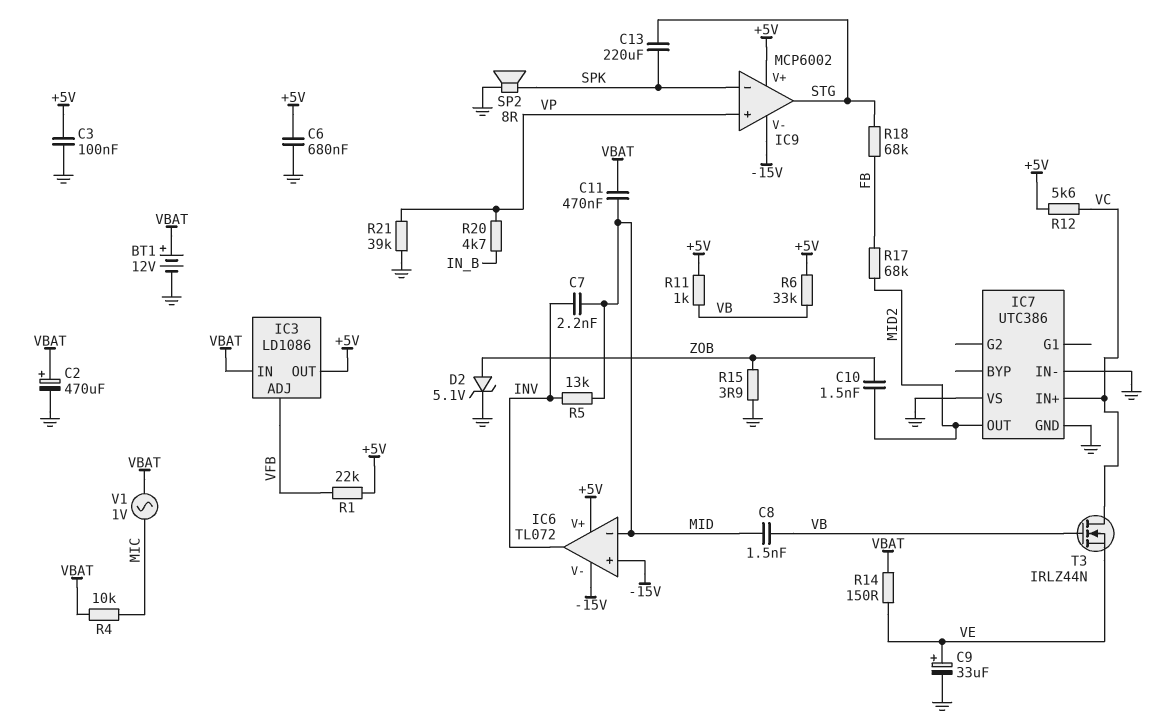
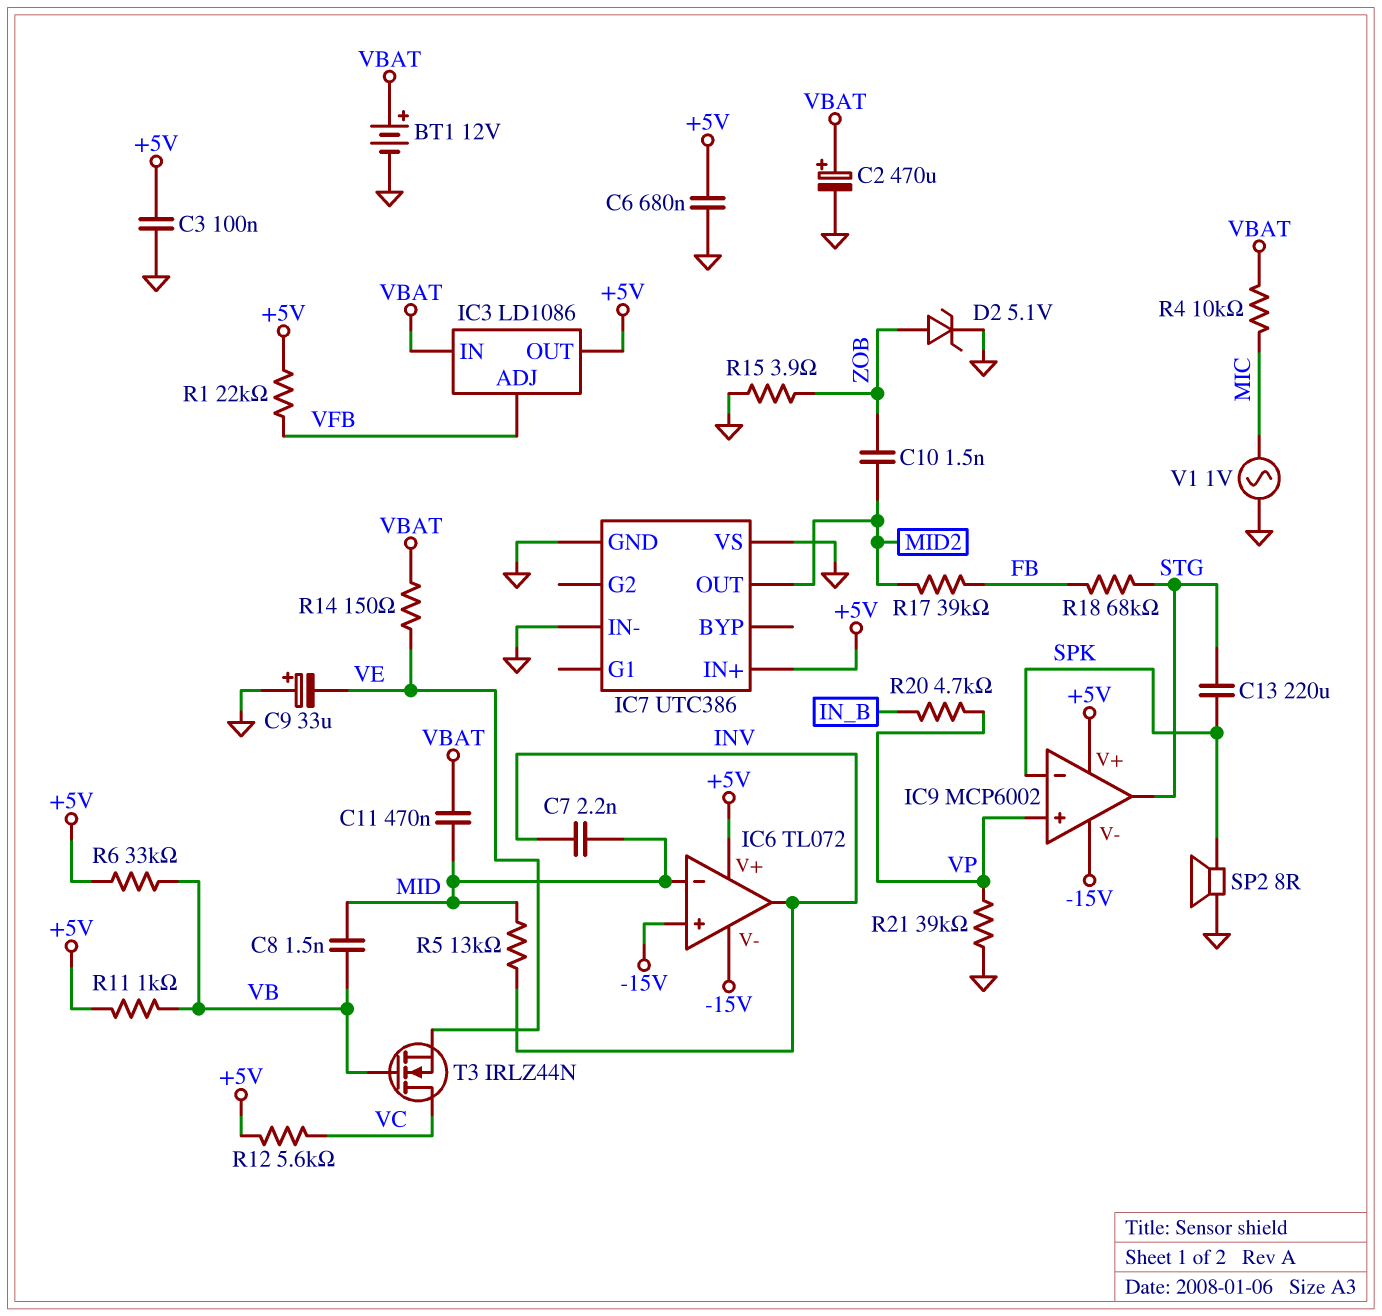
C9: 33uF (plus VE, minus GND) -> 33uF (plus GND, minus VE)
IC7 pin IN+: VC -> +5V
R17: 68k (FB, MID2) -> 39k (FB, MID2)
V1: AC 1V (MIC, VBAT) -> AC 1V (GND, MIC)

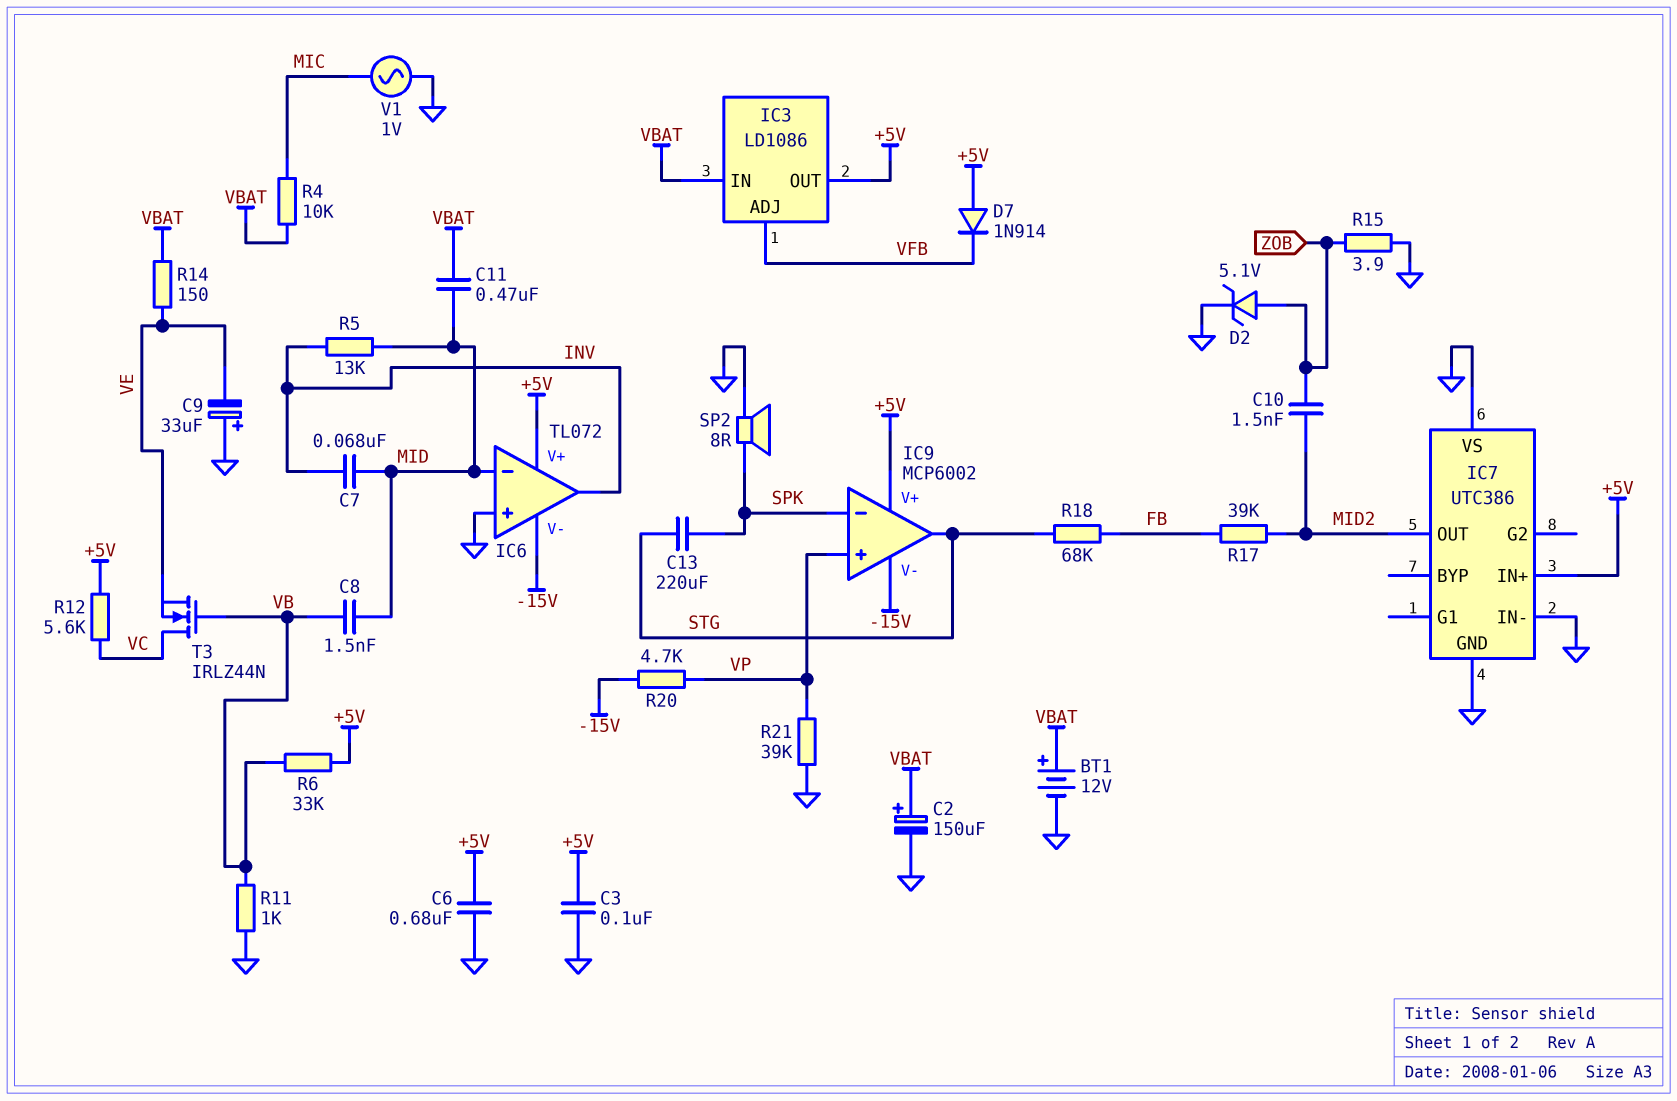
C2: 470uF (plus VBAT, minus GND) -> 150uF (plus VBAT, minus GND)
C7: 2.2nF (INV, MID) -> 68nF (INV, MID)
D7: none -> diode 1N914 (A +5V, K VFB)
IC6 pin in+: -15V -> GND
R1: 22k (+5V, VFB) -> none
R11: 1k (+5V, VB) -> 1k (GND, VB)
R20: 4.7k (IN_B, VP) -> 4.7k (-15V, VP)

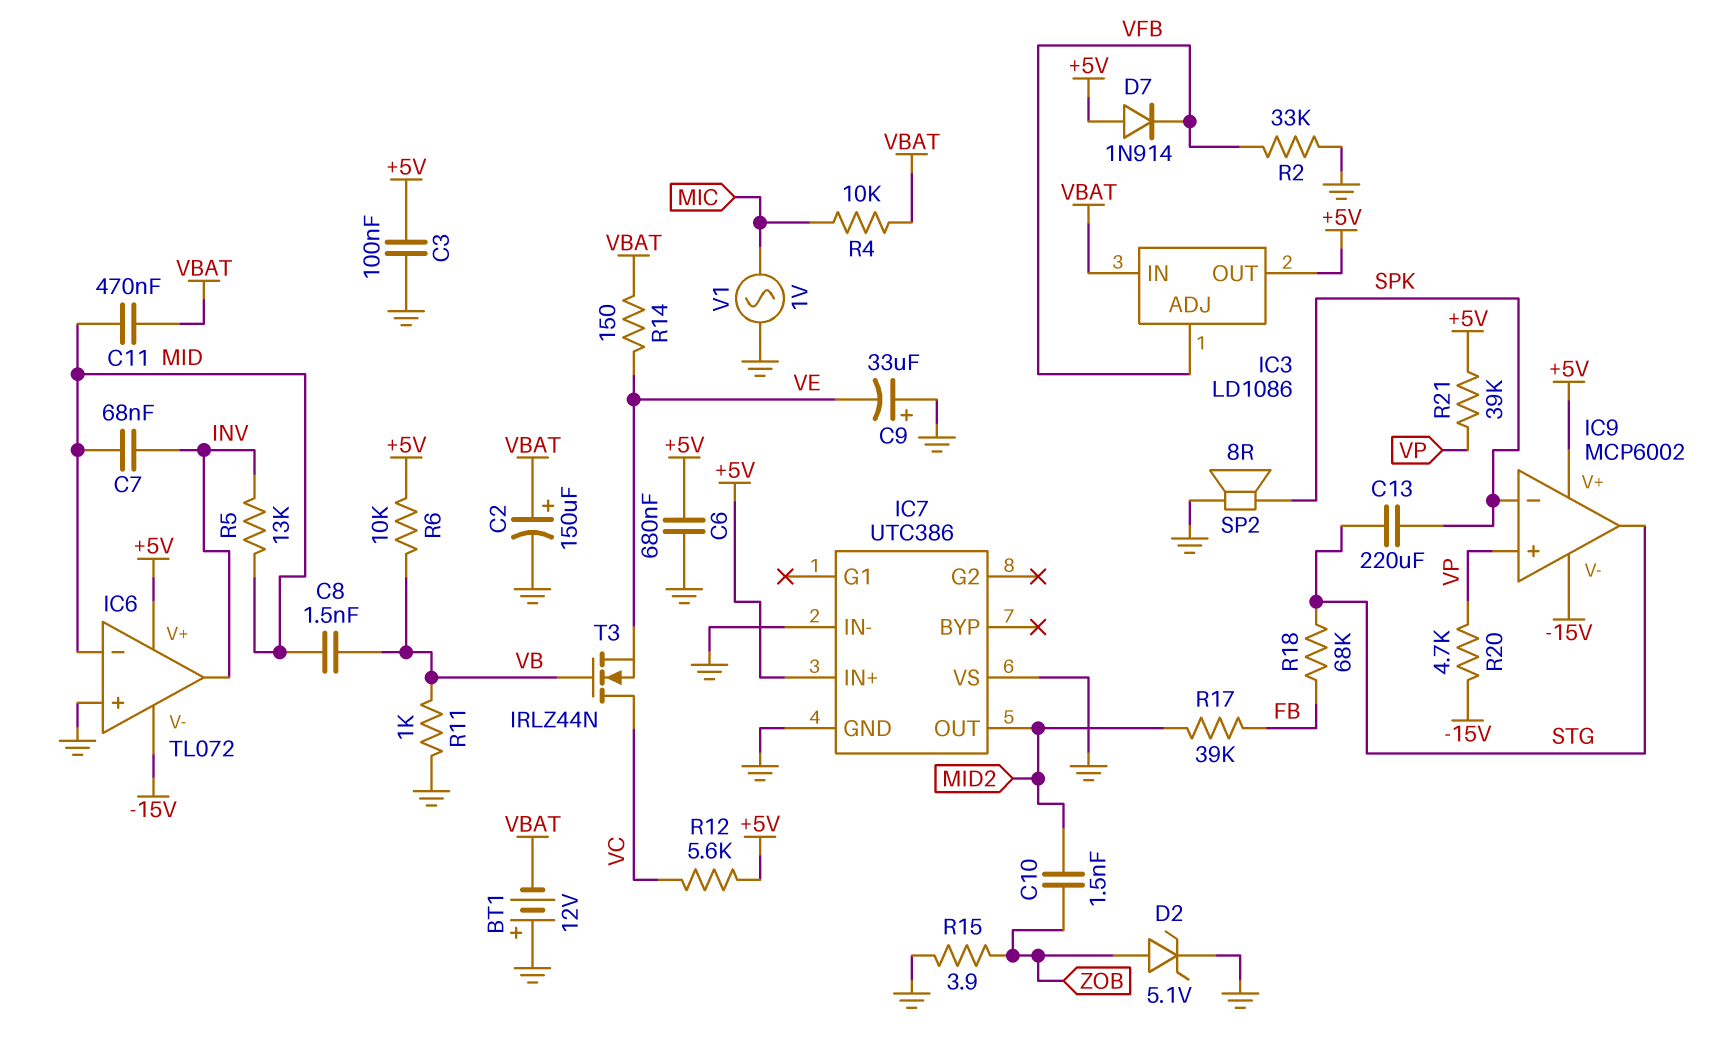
BT1: 12V (plus VBAT, minus GND) -> 12V (plus GND, minus VBAT)
R2: none -> 33k (GND, VFB)
R6: 33k (+5V, VB) -> 10k (+5V, VB)
R21: 39k (GND, VP) -> 39k (+5V, VP)

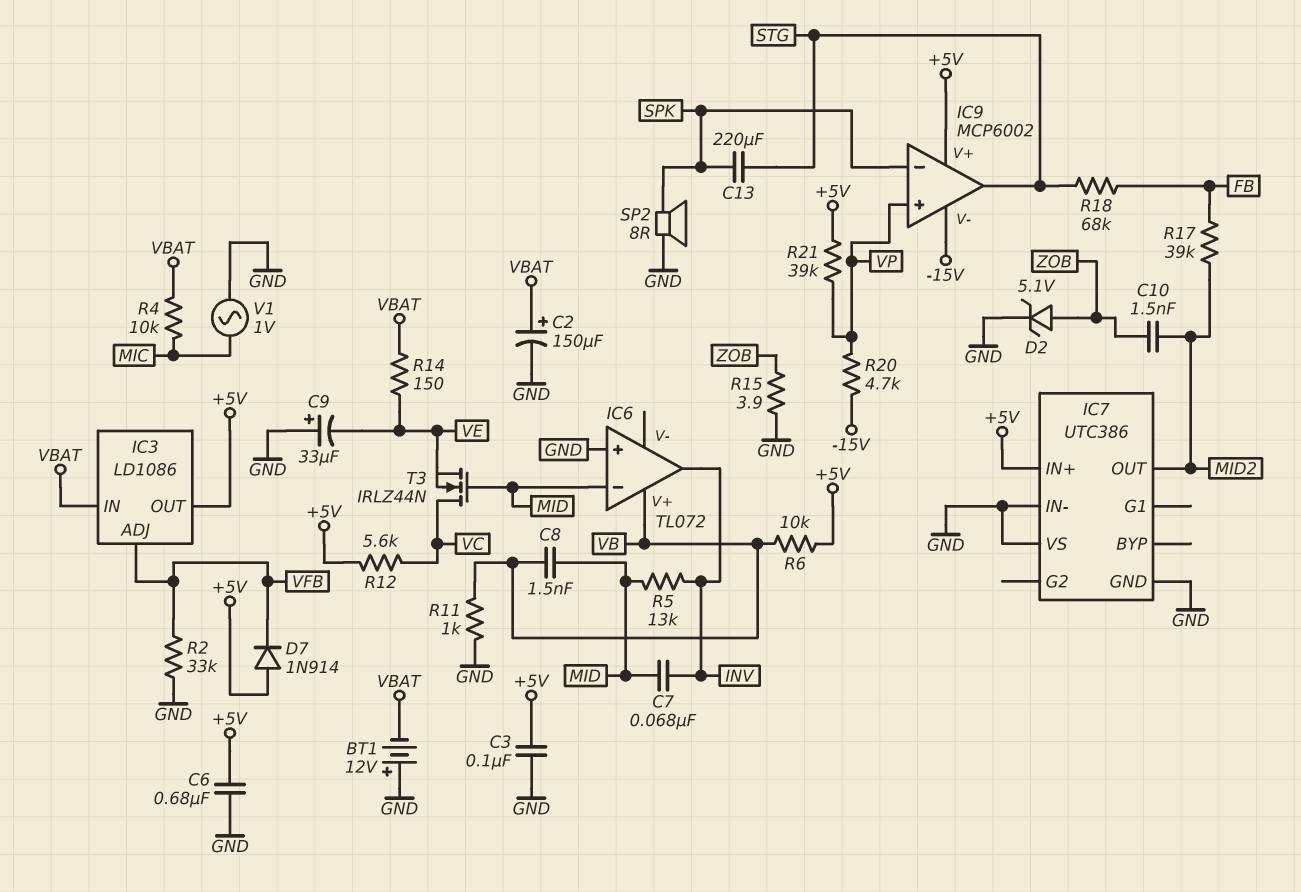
C11: 470nF (MID, VBAT) -> none
IC6 pin V+: +5V -> VB
IC6 pin V-: -15V -> none
T3: NMOS IRLZ44N (G VB, D VC, S VE) -> NMOS IRLZ44N (G MID, D VC, S VE)

